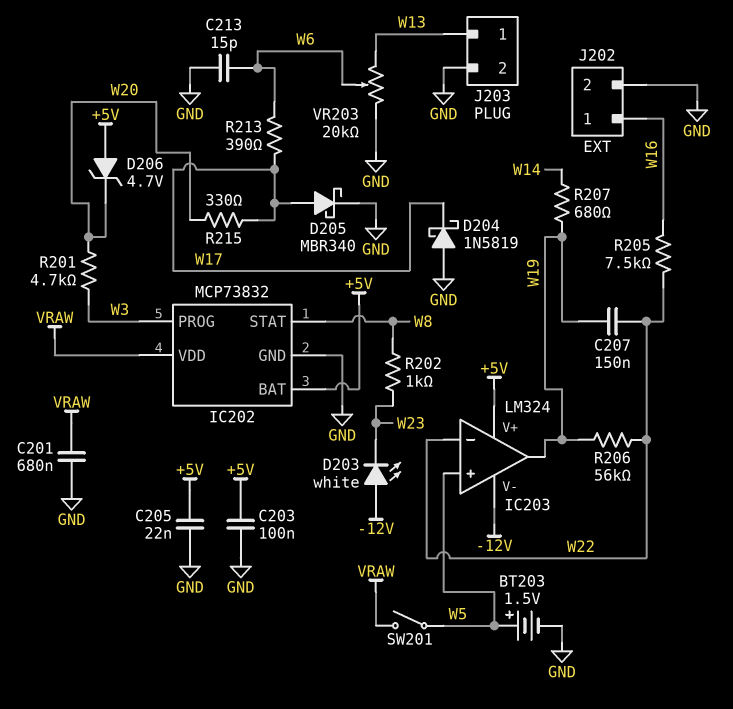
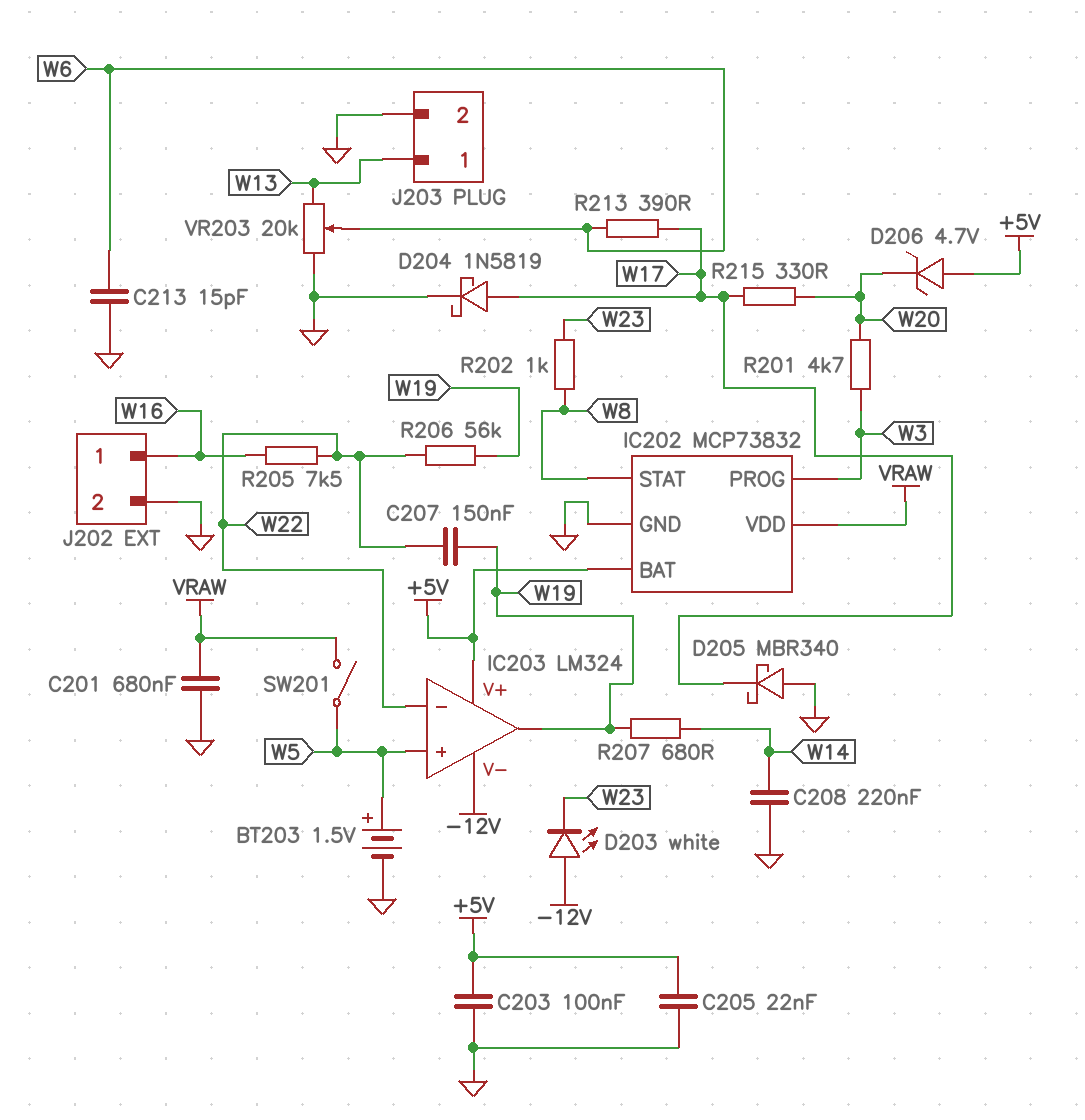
C208: none -> 220nF (GND, W14)
D204: schottky 1N5819 (A GND, K W17) -> schottky 1N5819 (A W17, K GND)
D205: schottky MBR340 (A W17, K GND) -> schottky MBR340 (A GND, K W17)

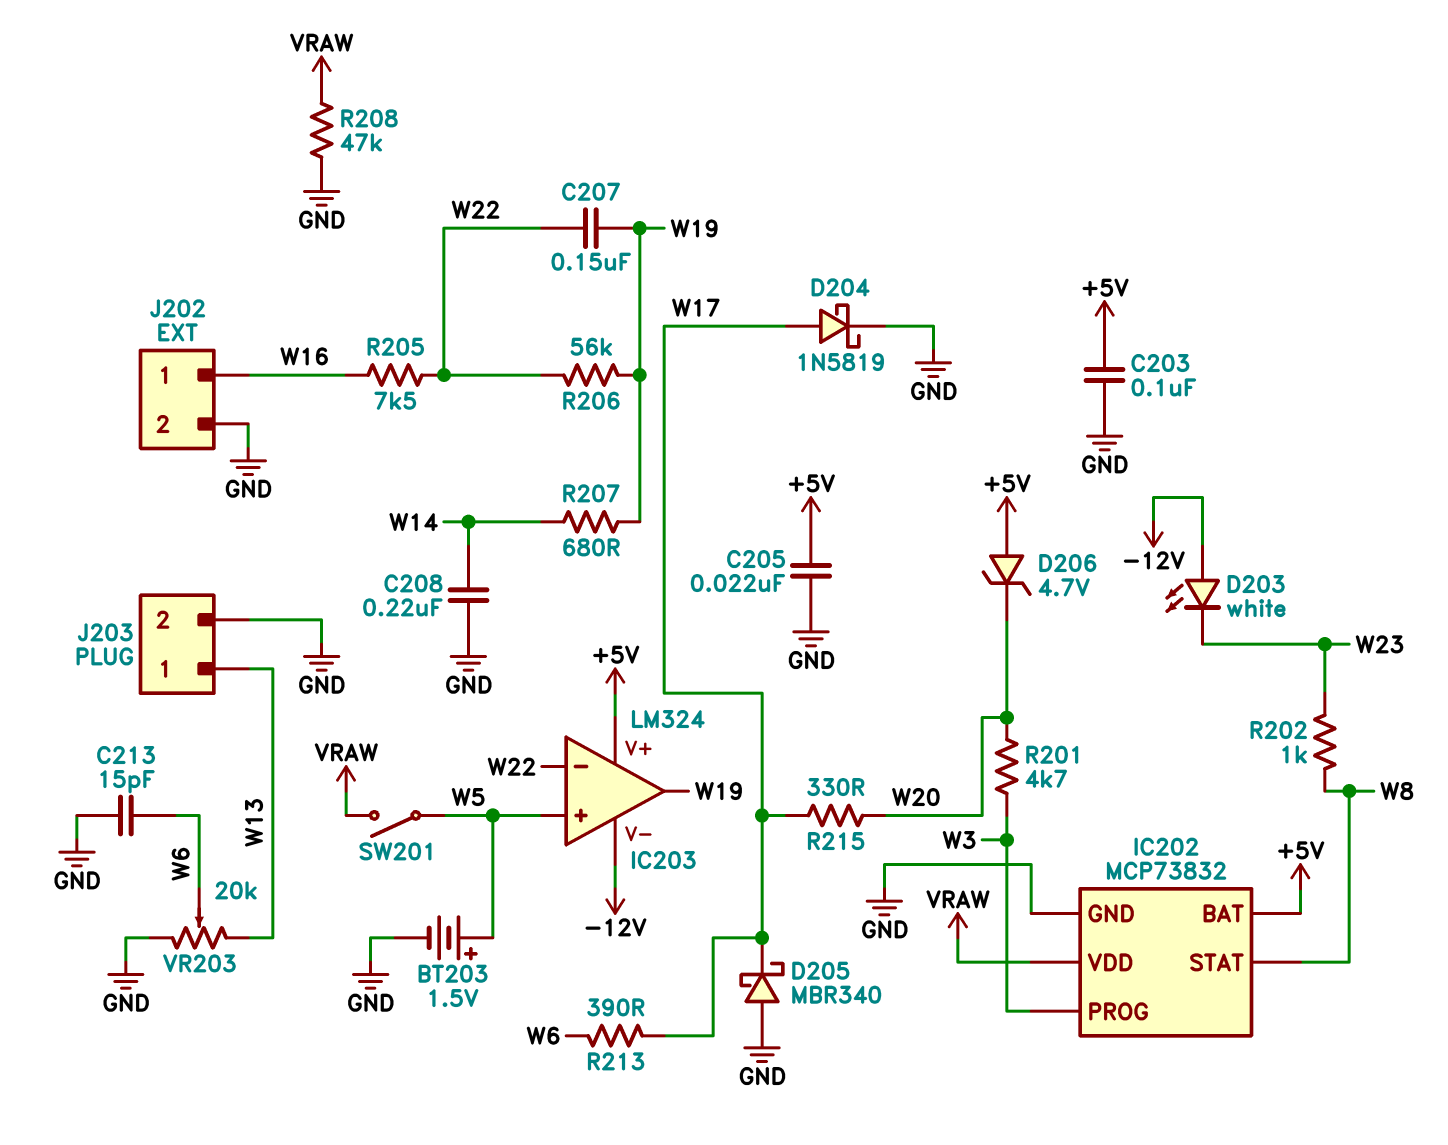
C201: 680nF (GND, VRAW) -> none
R208: none -> 47k (GND, VRAW)

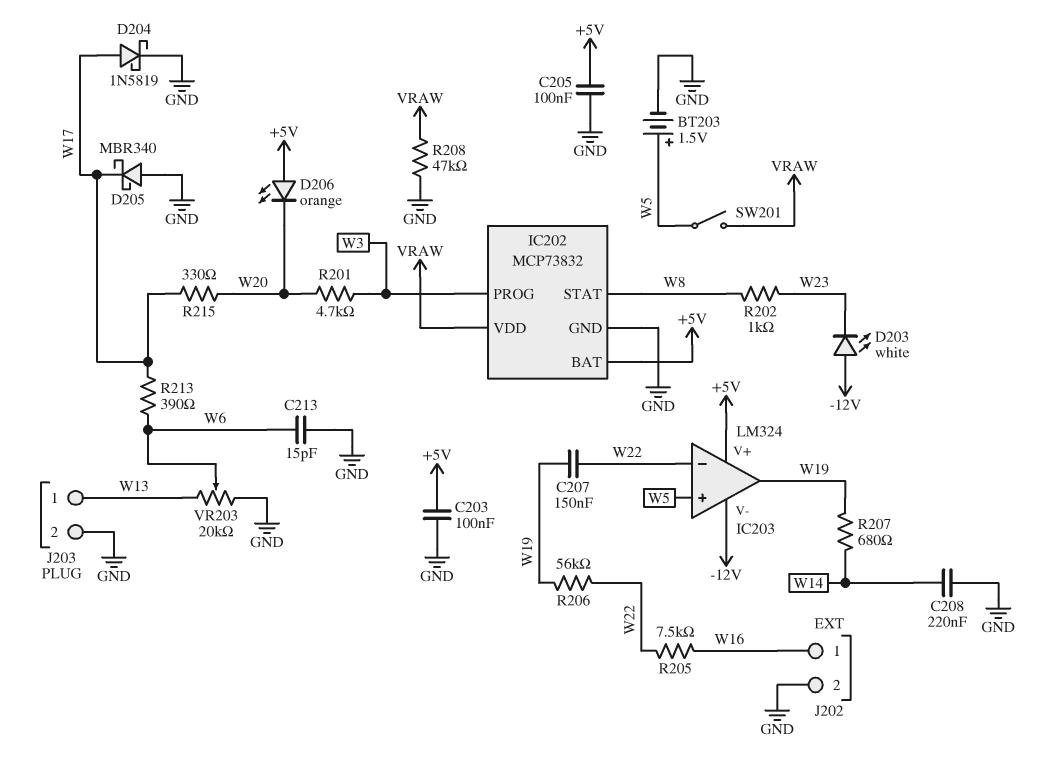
C205: 22nF (+5V, GND) -> 100nF (+5V, GND)
D206: zener 4.7V (A +5V, K W20) -> LED orange (A +5V, K W20)

